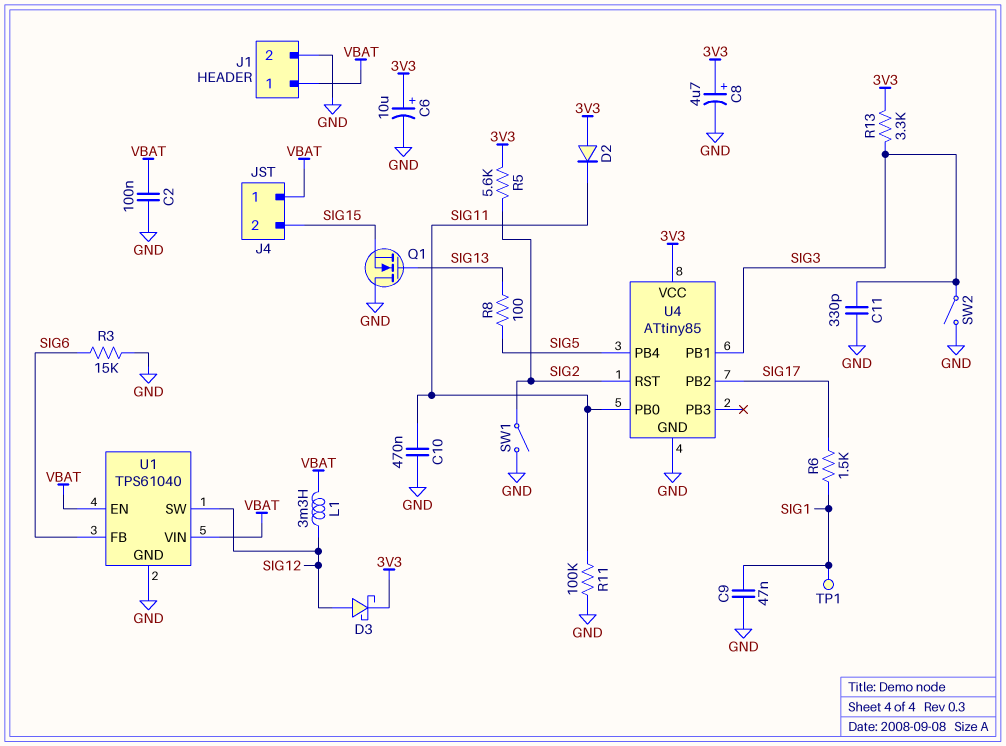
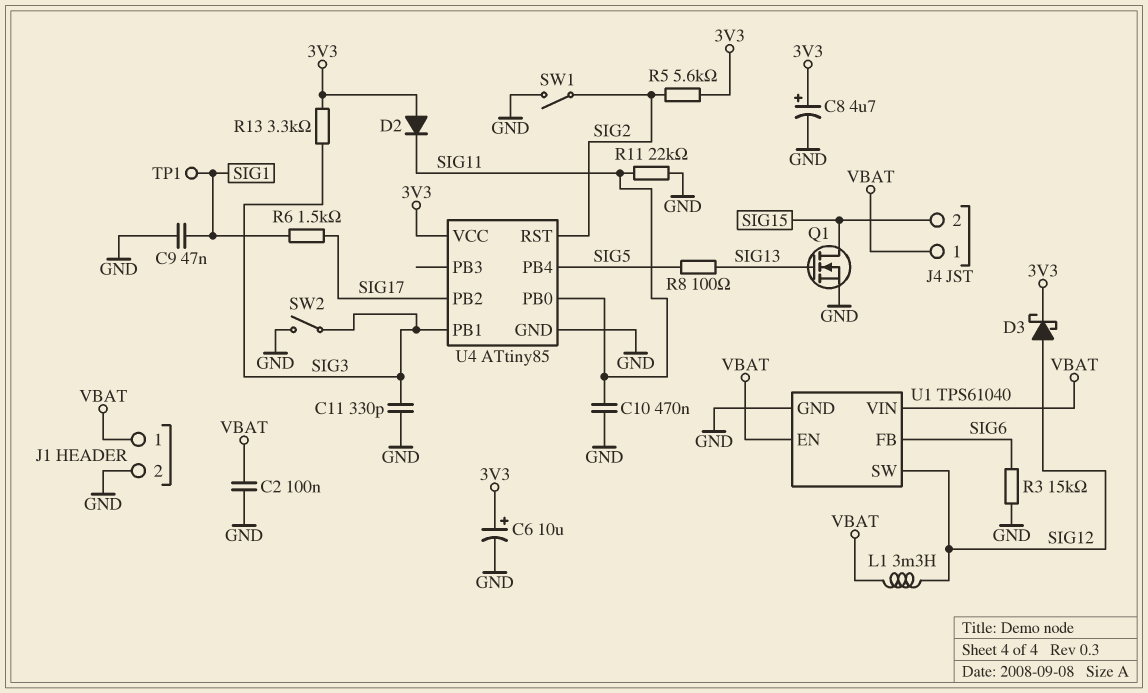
Q1: NMOS (G SIG13, D GND, S SIG15) -> NMOS (G SIG13, D SIG15, S GND)
R11: 100k (GND, SIG11) -> 22k (GND, SIG11)

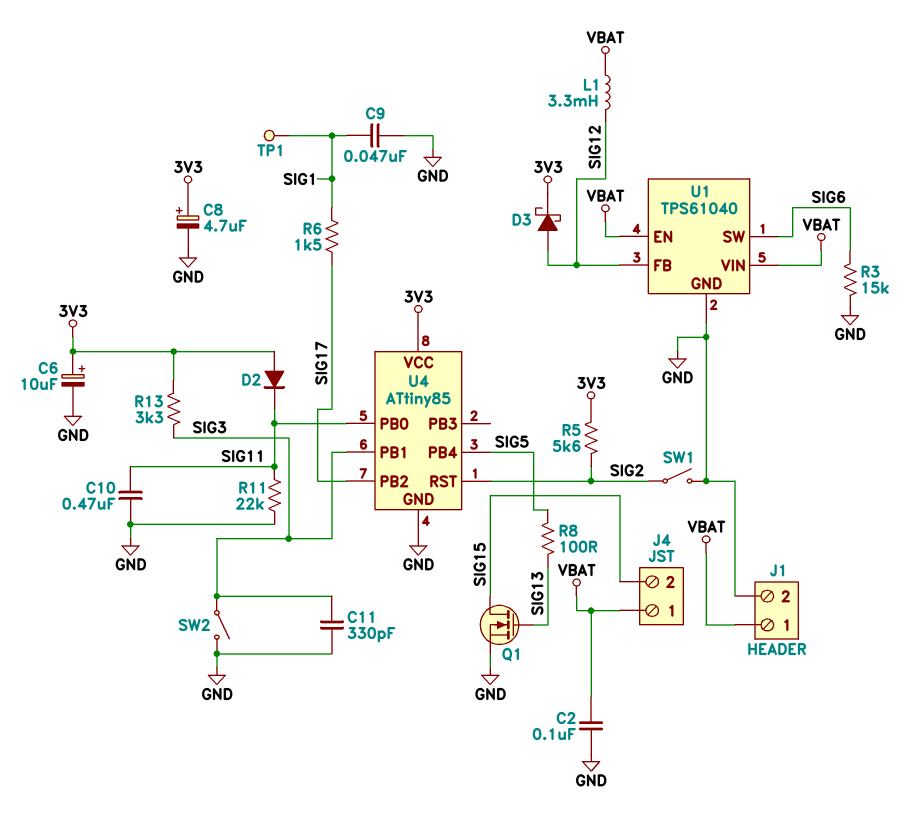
U1 pin FB: SIG6 -> SIG12
U1 pin SW: SIG12 -> SIG6

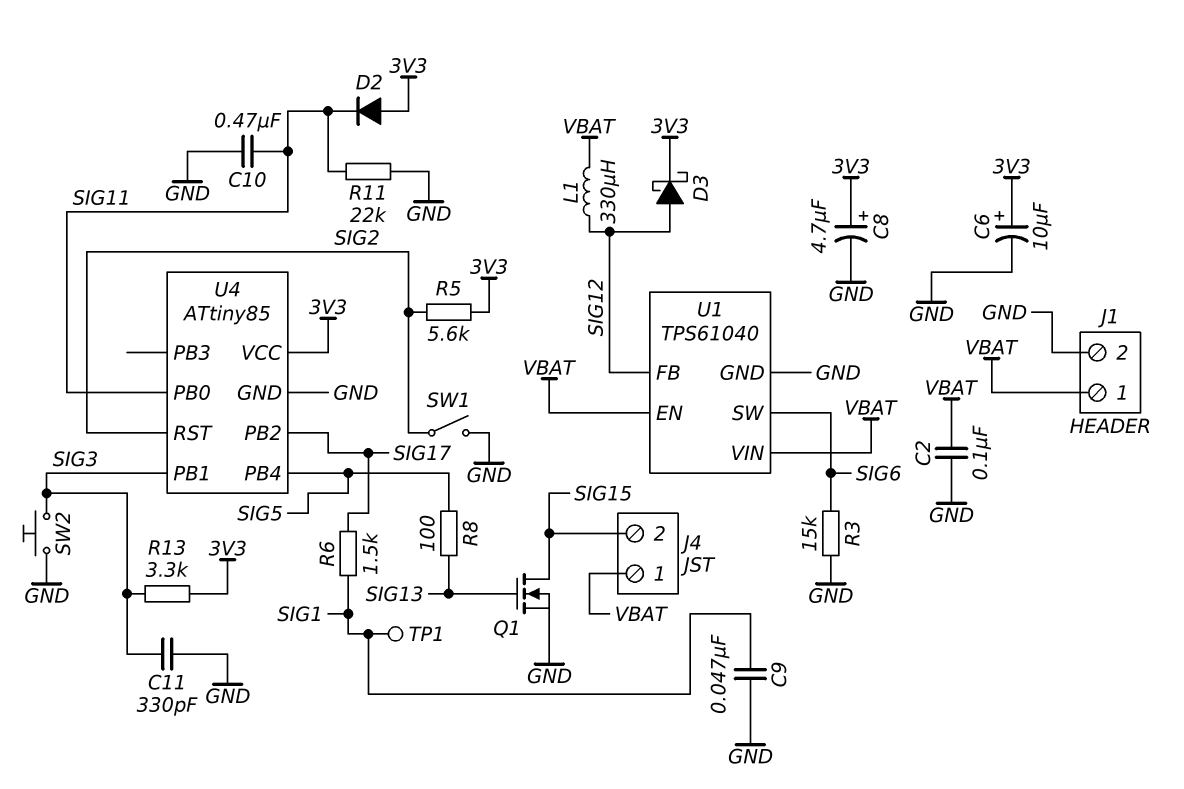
L1: 3.3mH (SIG12, VBAT) -> 330uH (SIG12, VBAT)
SW2: switch (GND, SIG3) -> button (GND, SIG3)

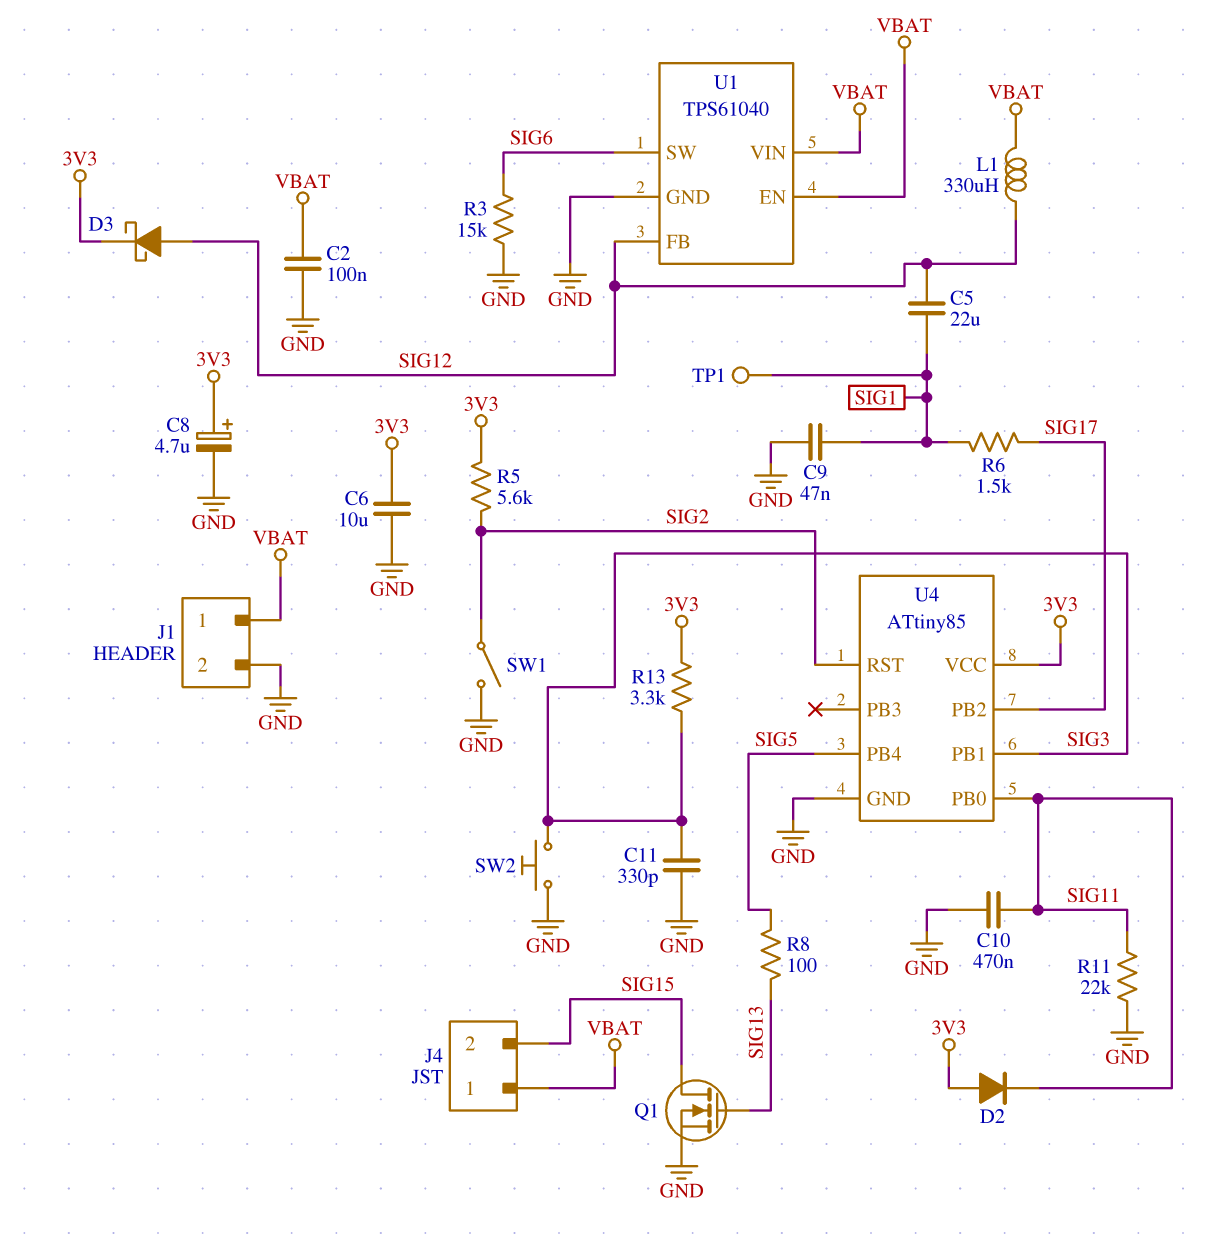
C5: none -> 22uF (SIG1, SIG12)
C6: 10uF (plus 3V3, minus GND) -> 10uF (3V3, GND)

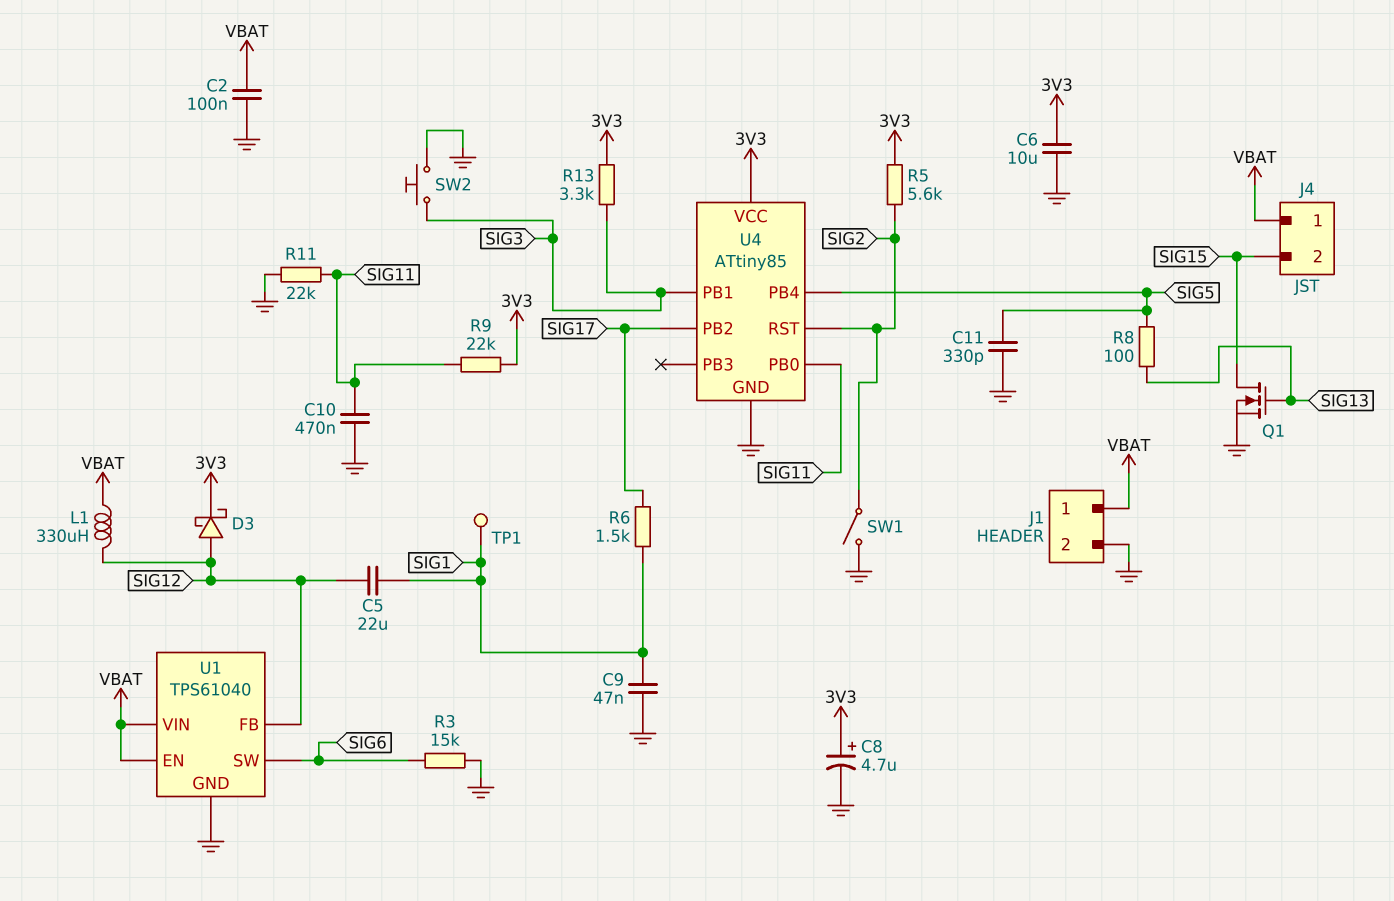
C11: 330pF (GND, SIG3) -> 330pF (GND, SIG5)
D2: diode (A 3V3, K SIG11) -> none
R9: none -> 22k (3V3, SIG11)

